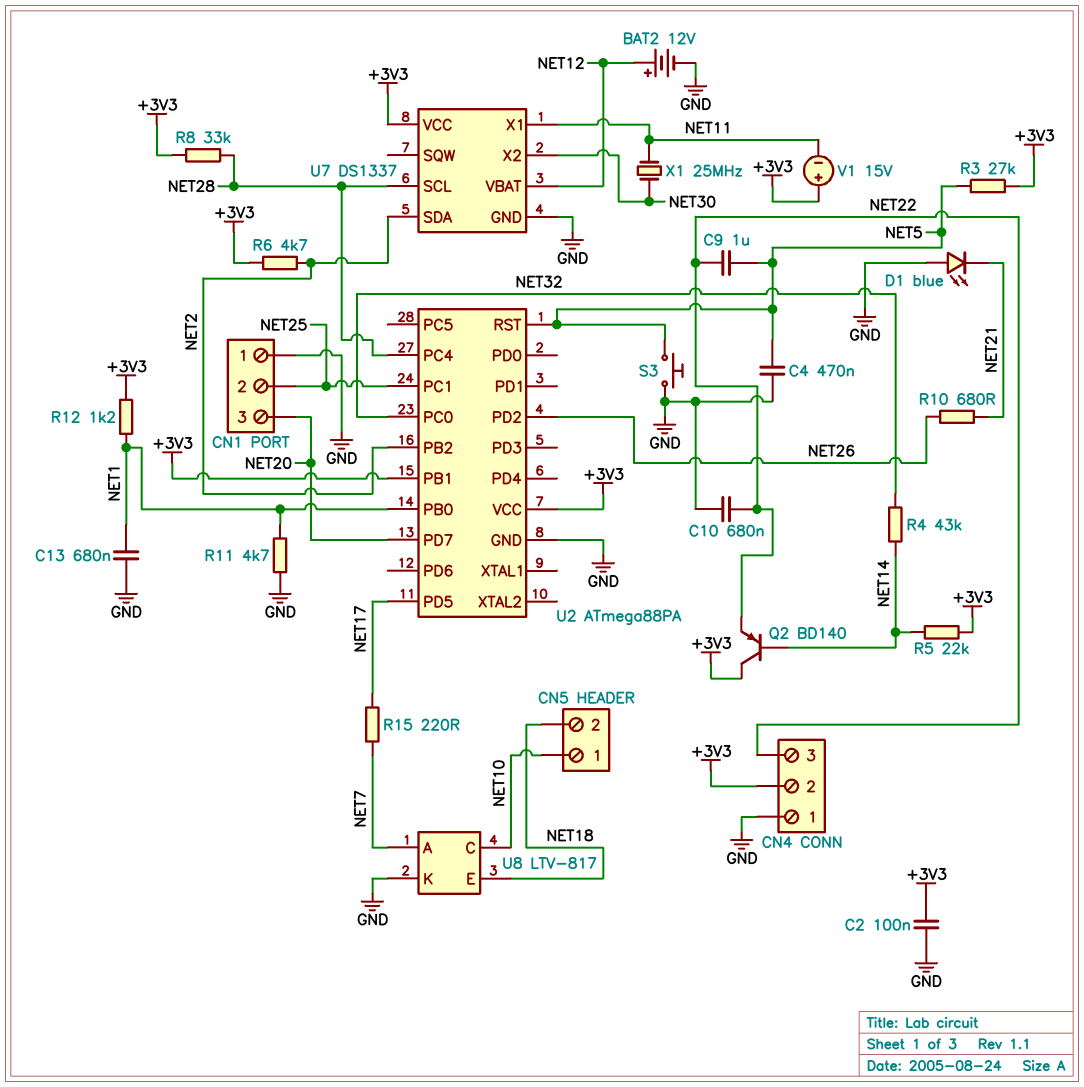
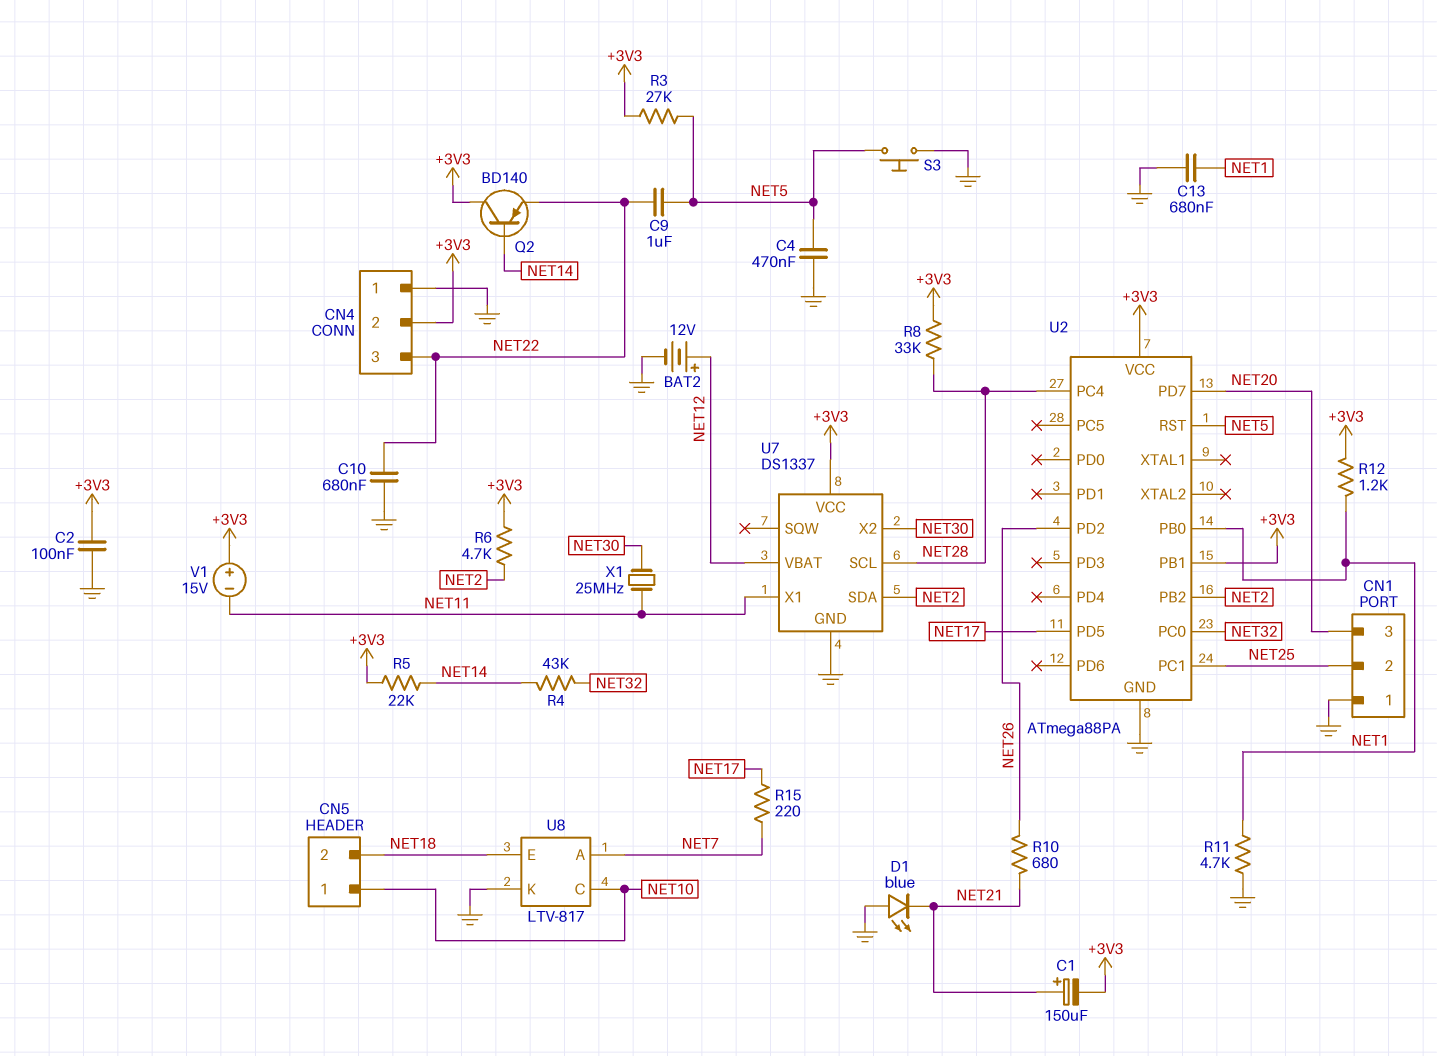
C1: none -> 150uF (plus NET21, minus +3V3)

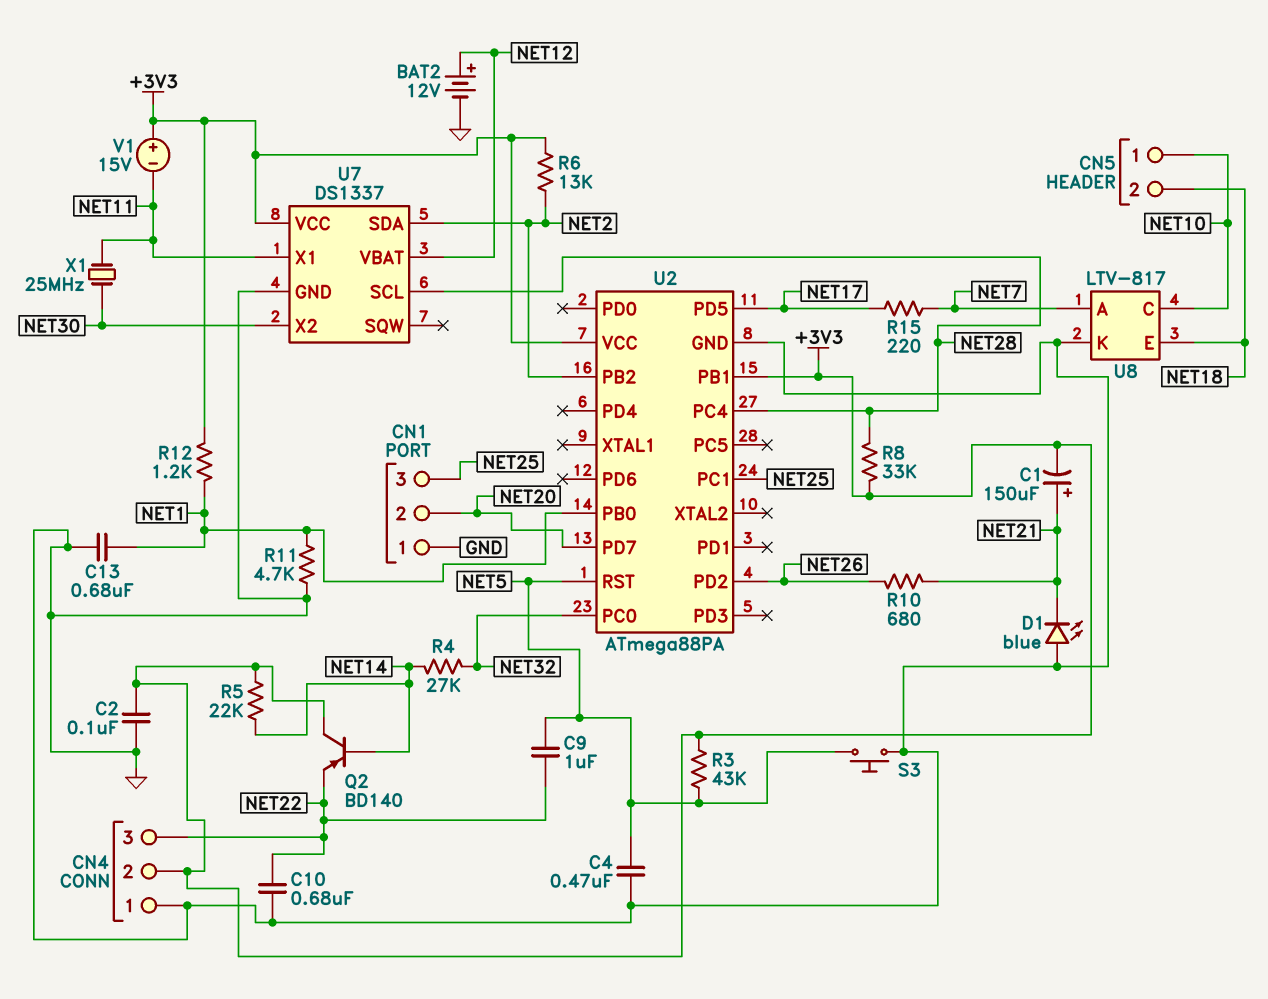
CN1 pin 2: NET25 -> NET20
CN1 pin 3: NET20 -> NET25
R3: 27k (+3V3, NET5) -> 43k (+3V3, NET5)
R4: 43k (NET14, NET32) -> 27k (NET14, NET32)
R6: 4.7k (+3V3, NET2) -> 13k (+3V3, NET2)

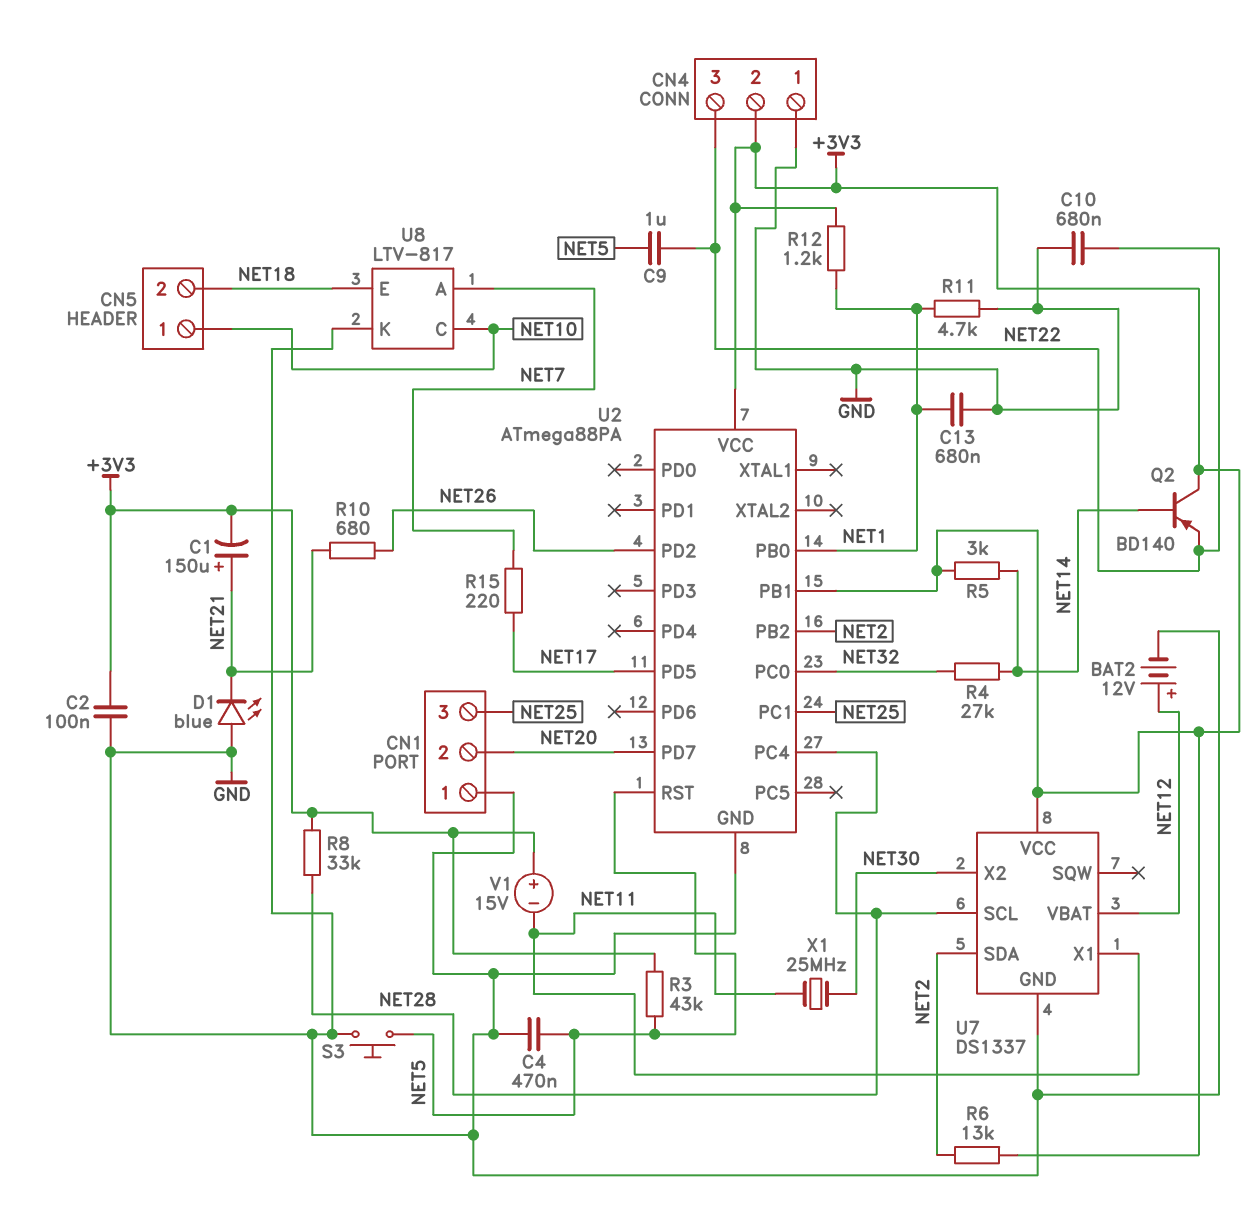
R5: 22k (+3V3, NET14) -> 3k (+3V3, NET14)

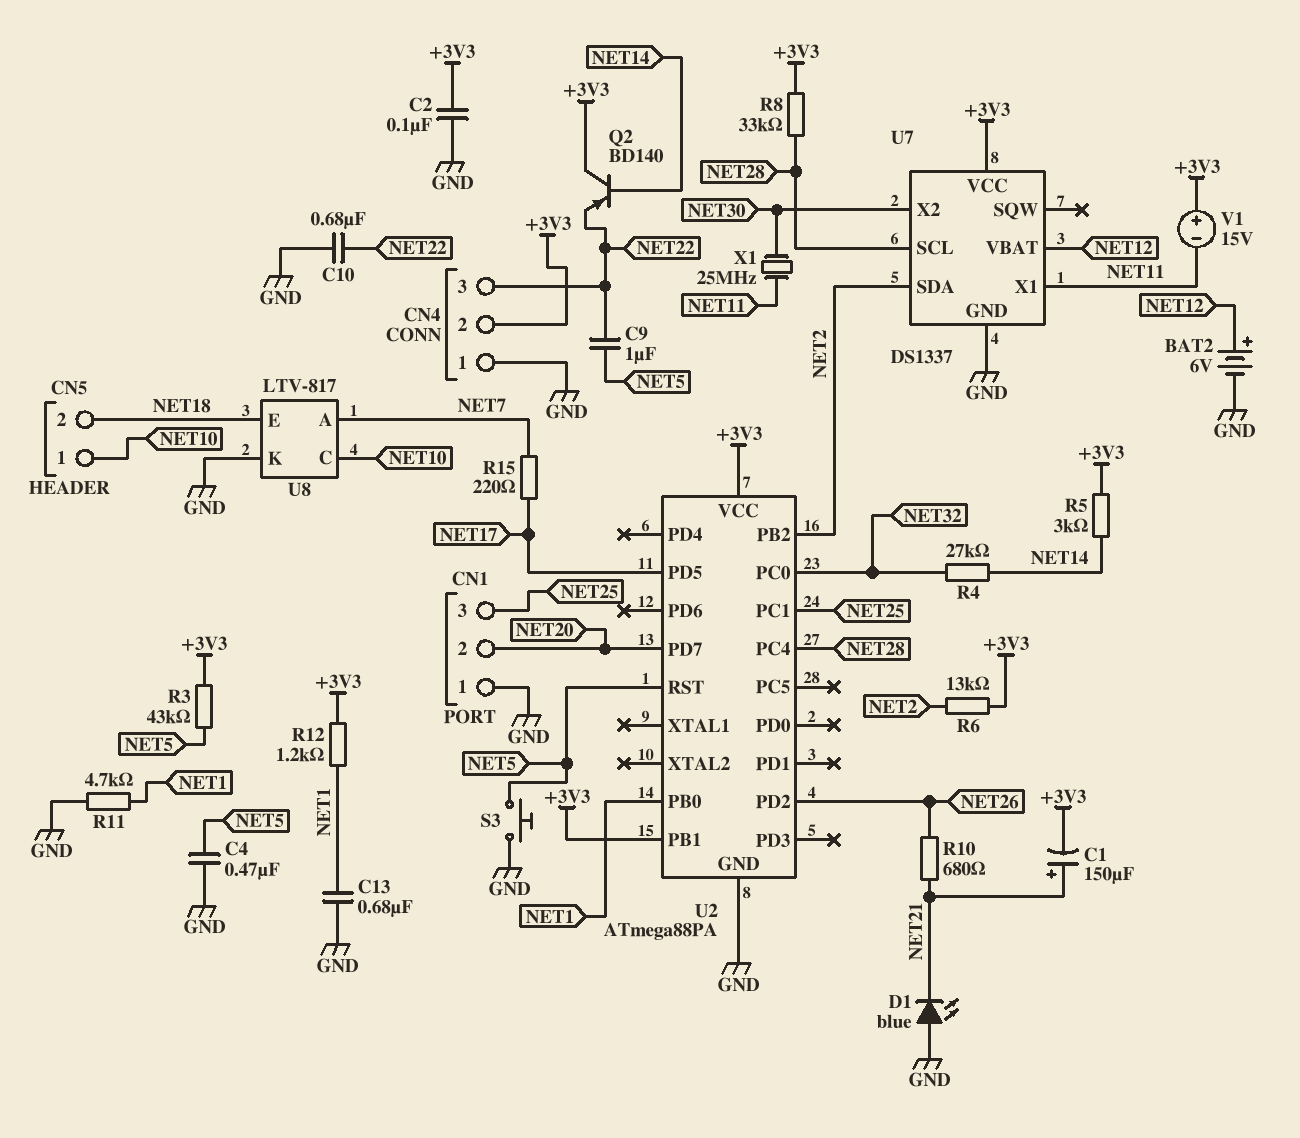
BAT2: 12V (plus NET12, minus GND) -> 6V (plus NET12, minus GND)

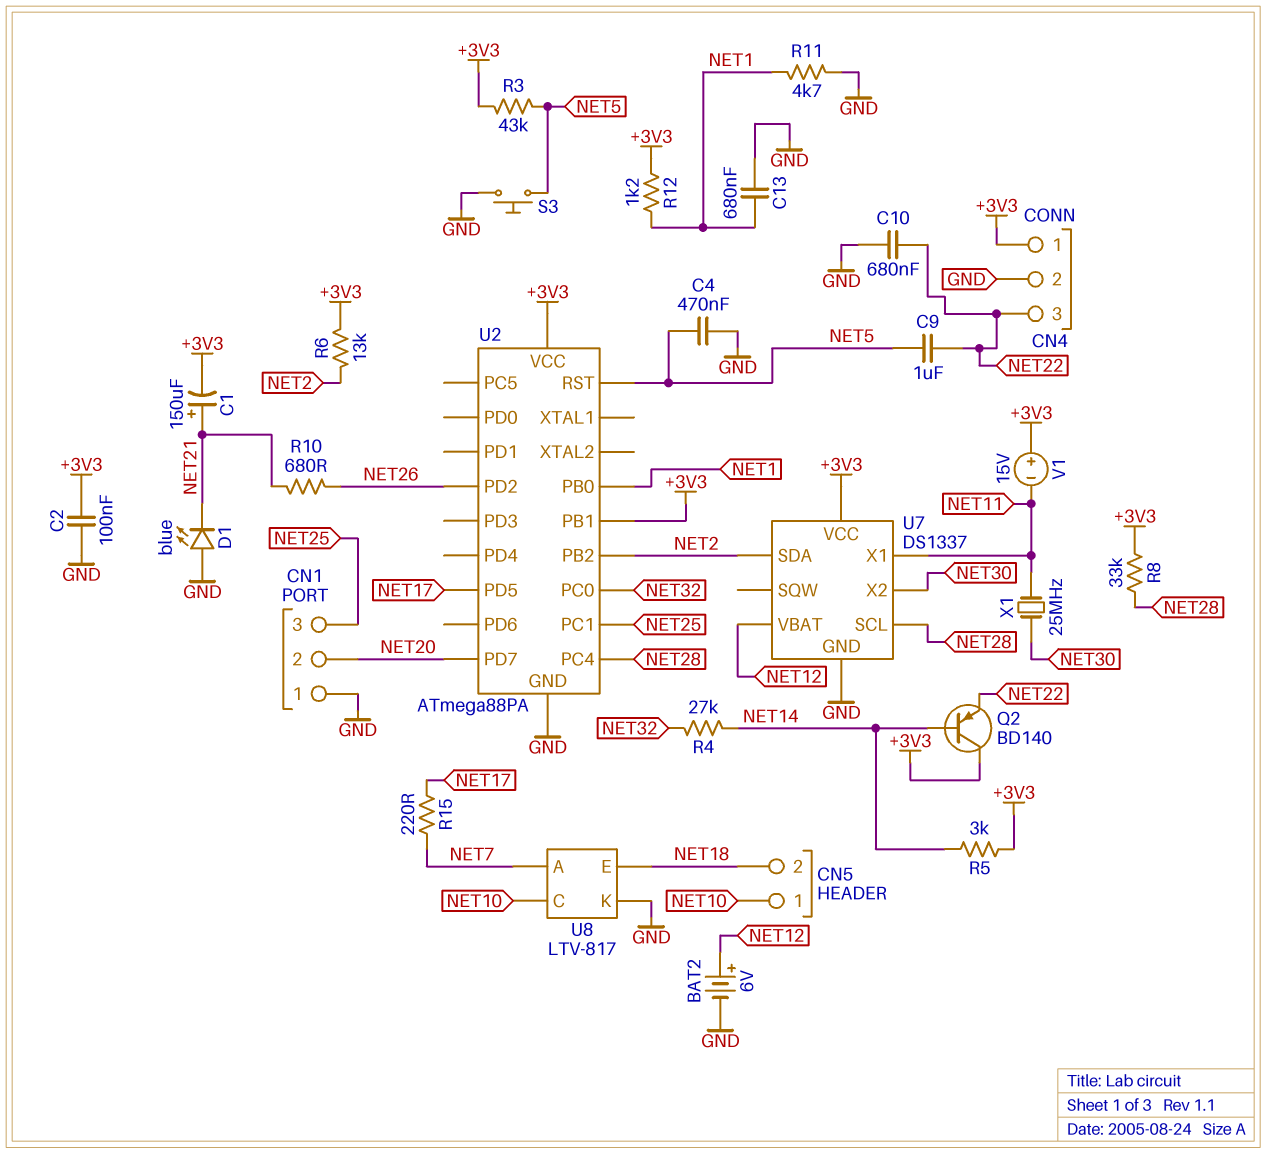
CN4 pin 1: GND -> +3V3
CN4 pin 2: +3V3 -> GND

